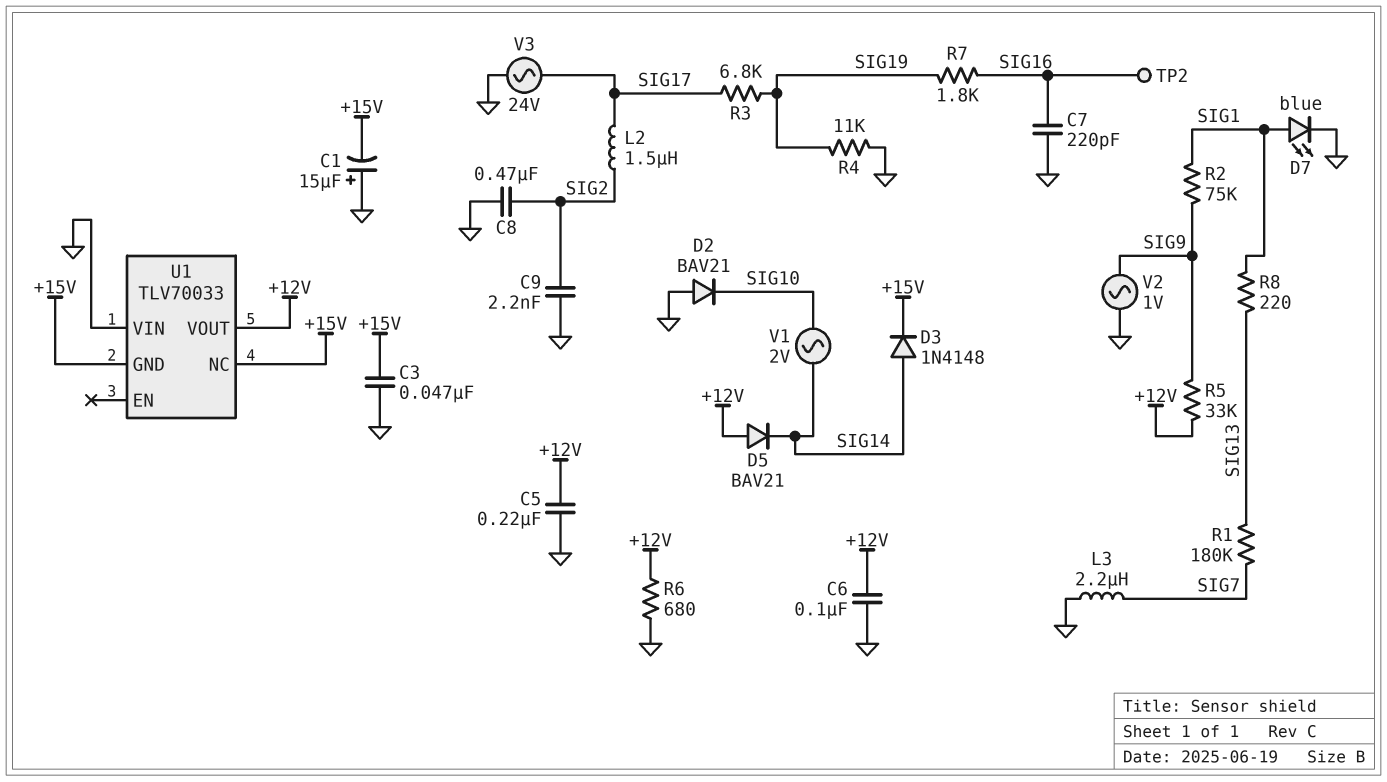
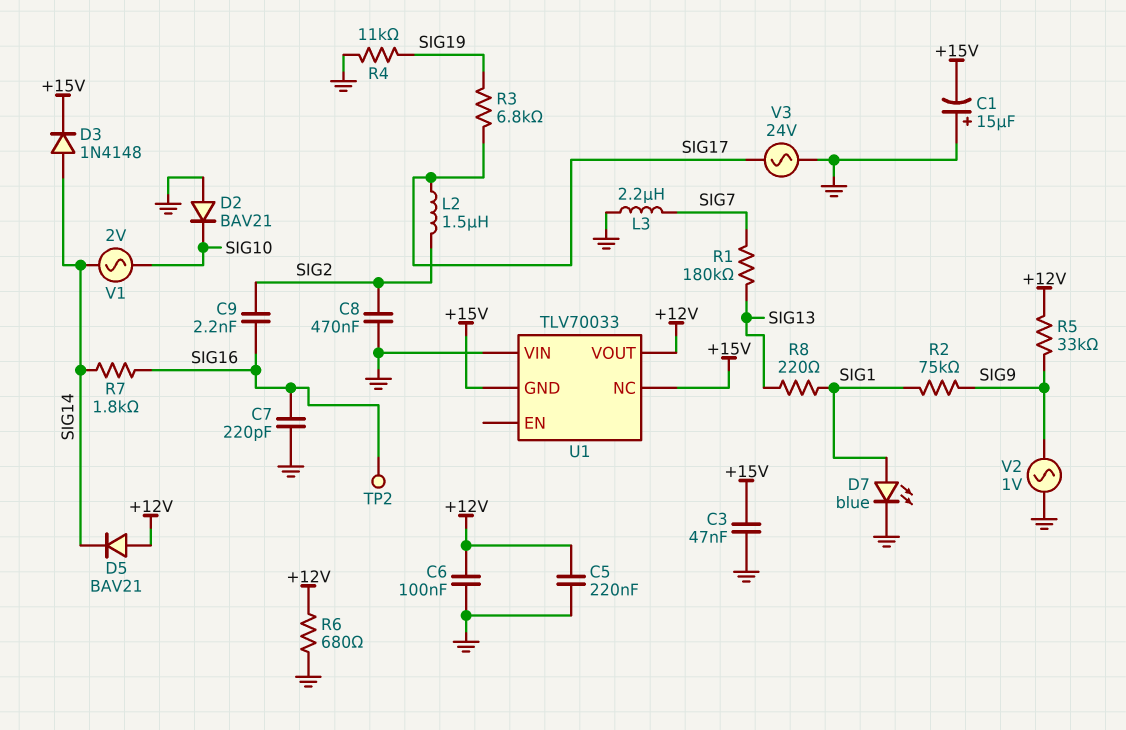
C9: 2.2nF (GND, SIG2) -> 2.2nF (SIG2, SIG16)
R7: 1.8k (SIG16, SIG19) -> 1.8k (SIG14, SIG16)

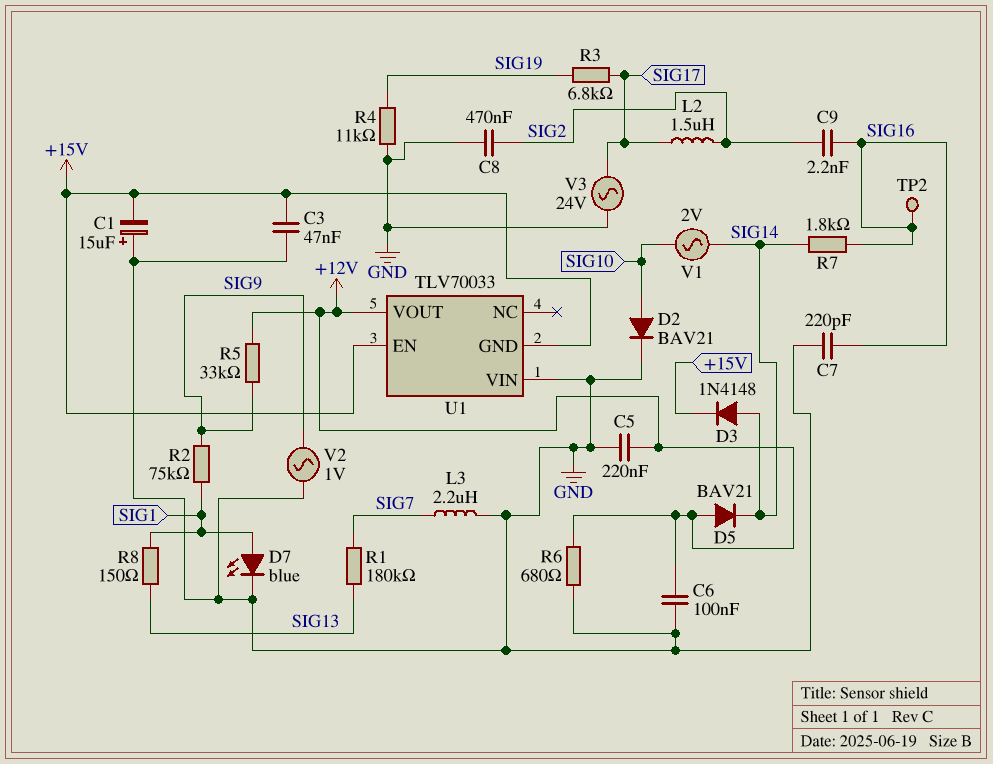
D2: diode BAV21 (A GND, K SIG10) -> diode BAV21 (A SIG10, K GND)
R8: 220 (SIG1, SIG13) -> 150 (SIG1, SIG13)
U1 pin EN: none -> +15V
U1 pin NC: +15V -> none

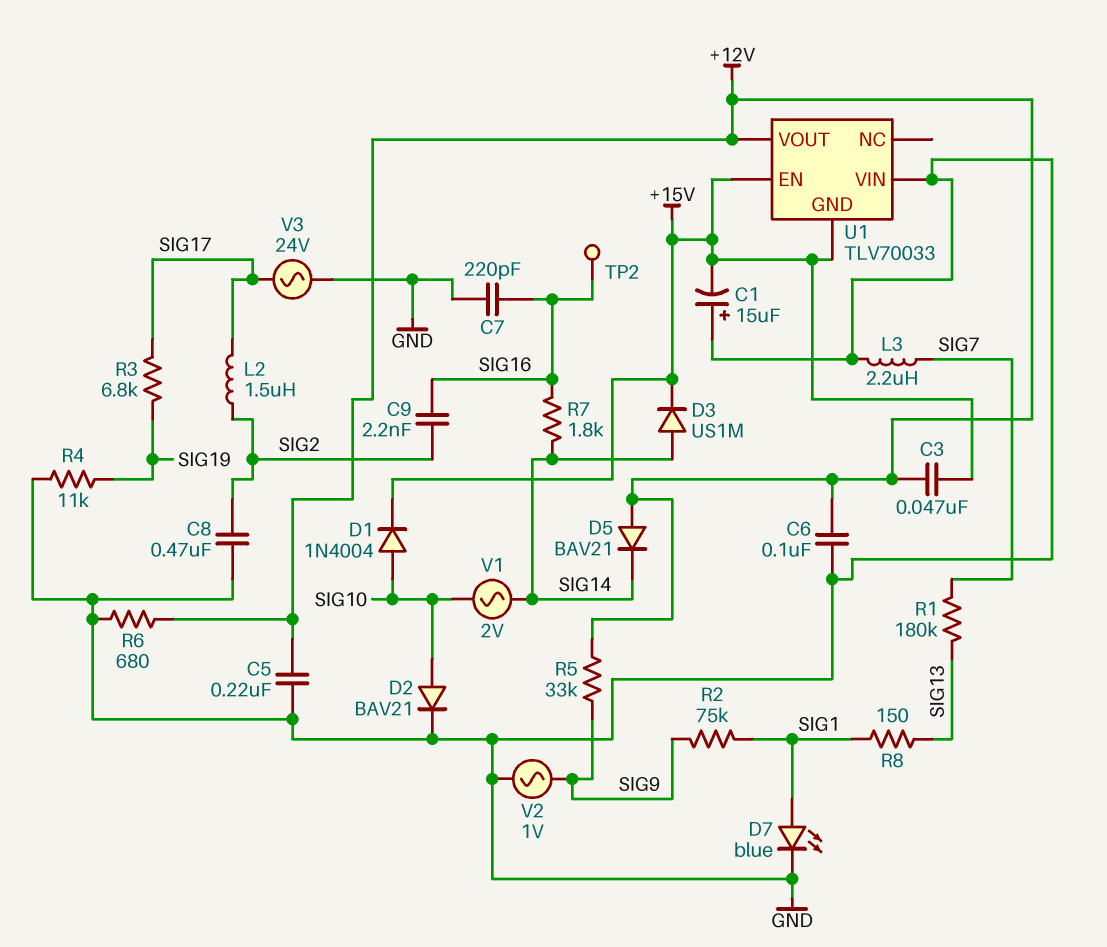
C3: 47nF (+15V, GND) -> 47nF (+12V, +15V)
D1: none -> diode 1N4004 (A SIG10, K +15V)
D3: diode 1N4148 (A SIG14, K +15V) -> diode US1M (A SIG14, K +15V)

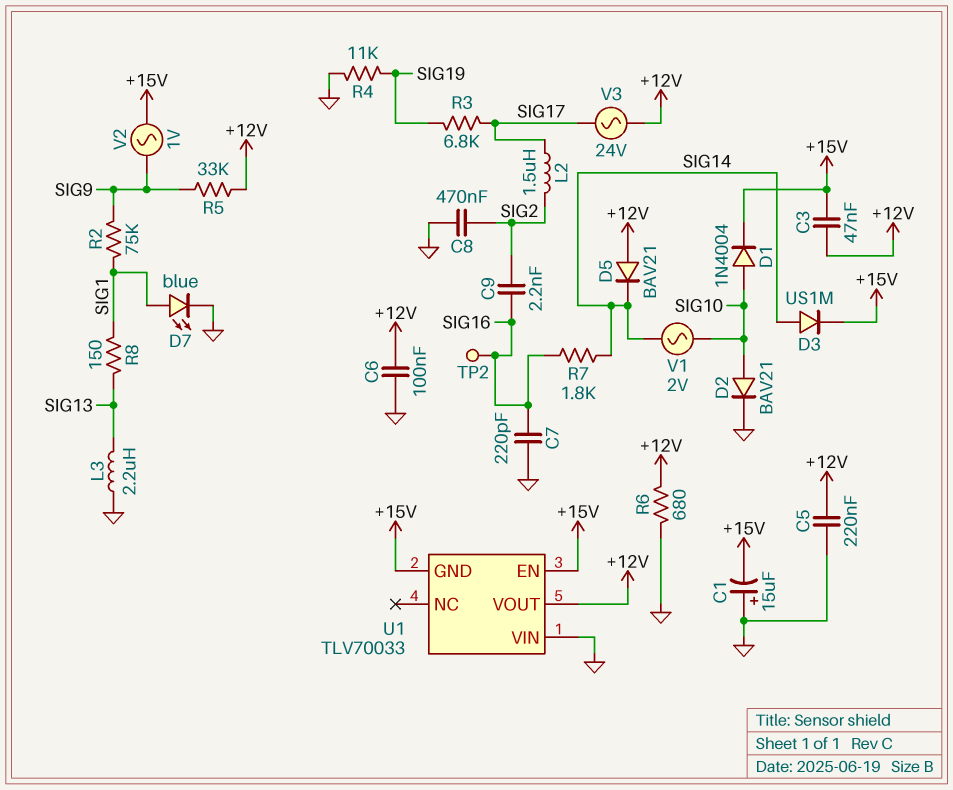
L3: 2.2uH (GND, SIG7) -> 2.2uH (GND, SIG13)
R1: 180k (SIG7, SIG13) -> none
V2: AC 1V (GND, SIG9) -> AC 1V (+15V, SIG9)
V3: AC 24V (GND, SIG17) -> AC 24V (+12V, SIG17)

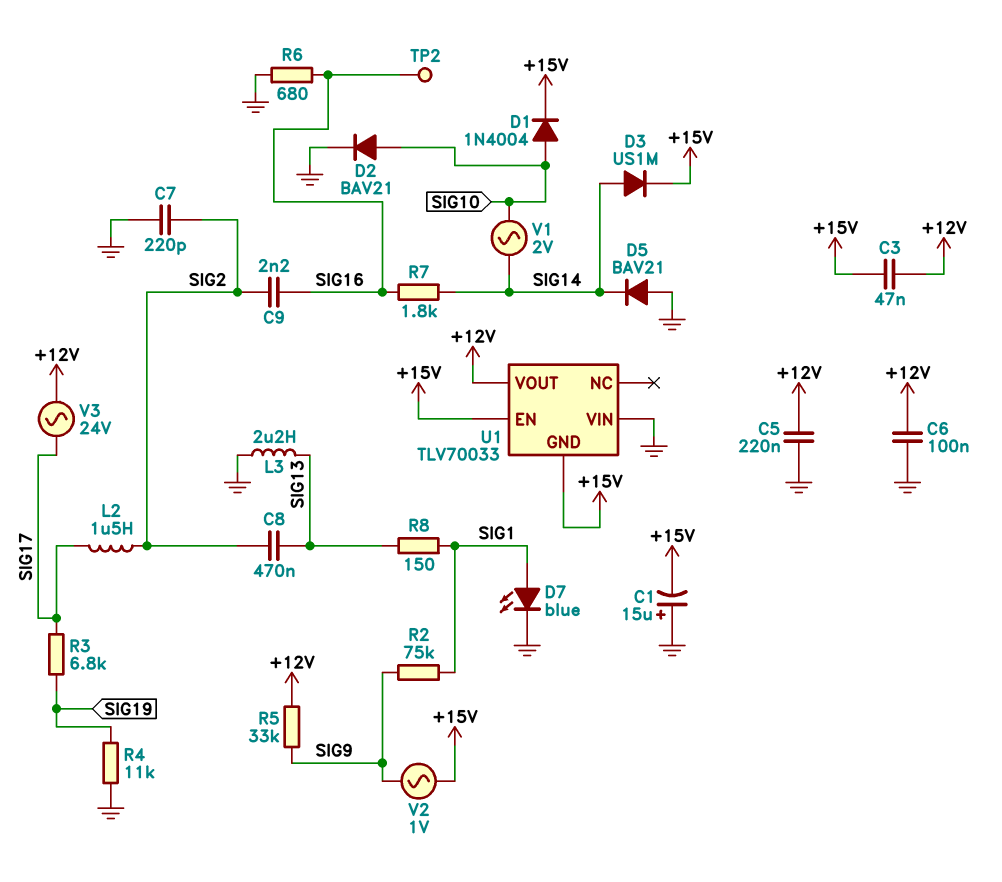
C7: 220pF (GND, SIG16) -> 220pF (GND, SIG2)
C8: 470nF (GND, SIG2) -> 470nF (SIG2, SIG13)
D5: diode BAV21 (A +12V, K SIG14) -> diode BAV21 (A GND, K SIG14)
R6: 680 (+12V, GND) -> 680 (GND, SIG16)

